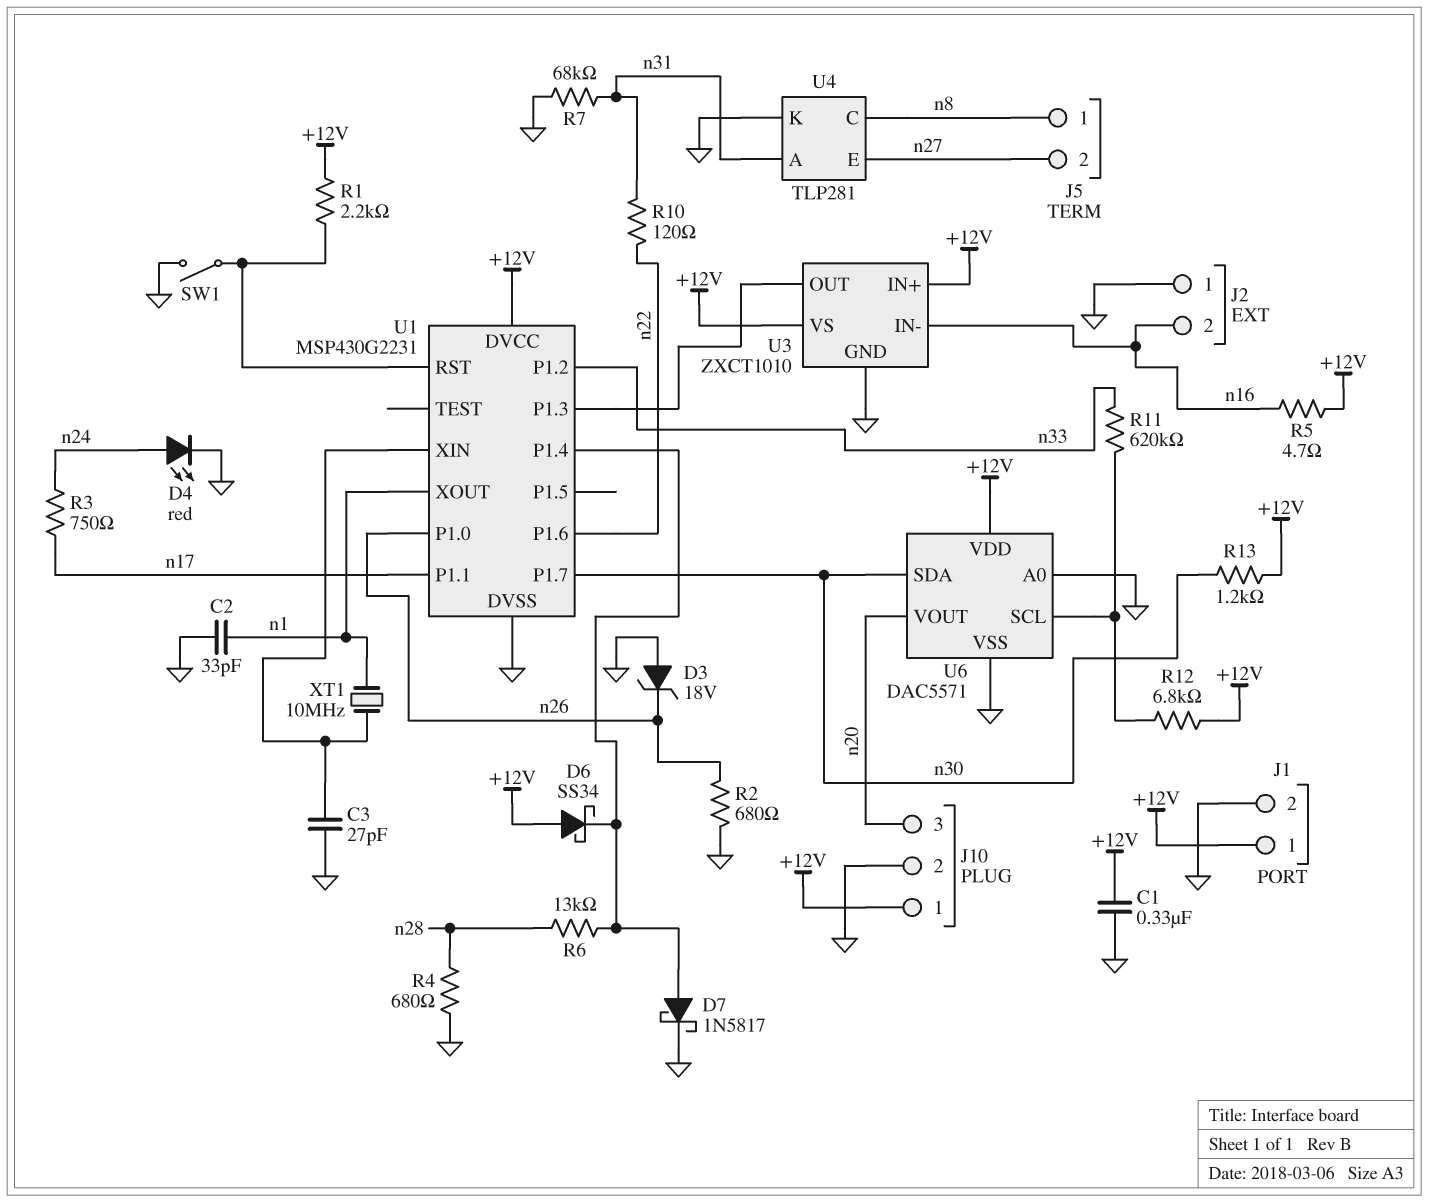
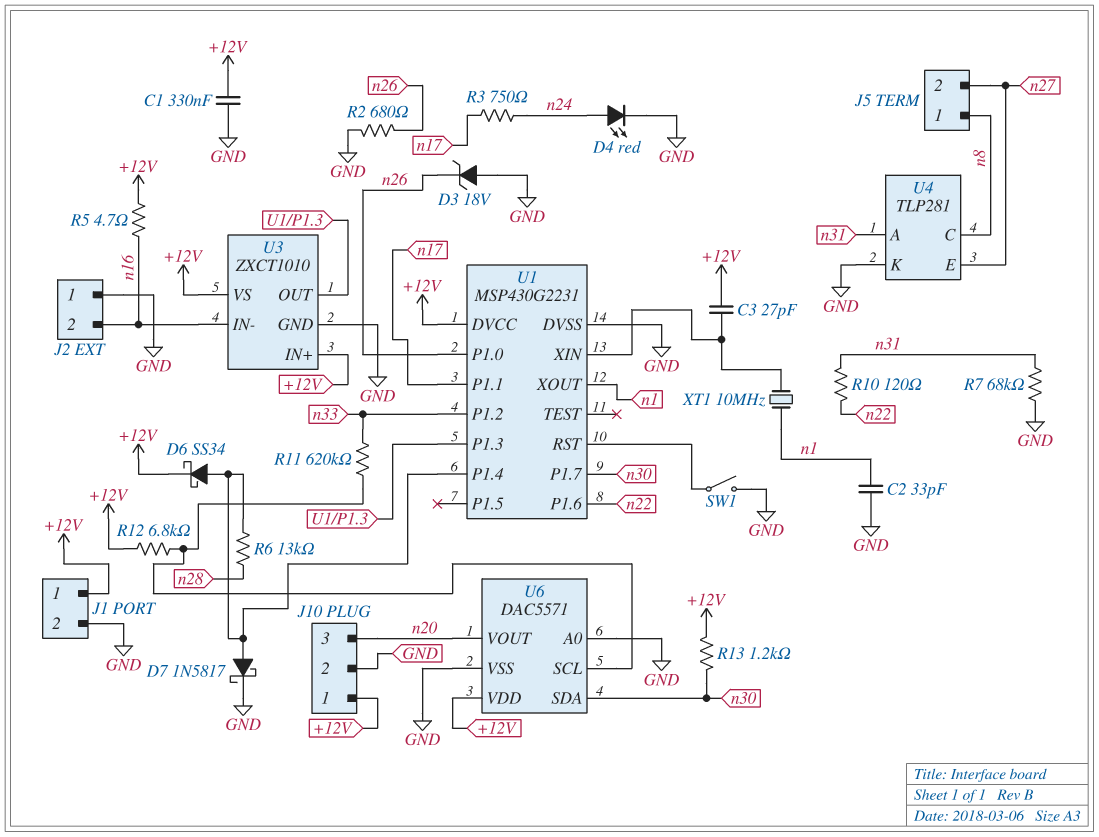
C3: 27pF (GND, U1/XIN) -> 27pF (+12V, U1/XIN)
D6: schottky SS34 (A +12V, K U1/P1.4) -> schottky SS34 (A U1/P1.4, K +12V)
R1: 2.2k (+12V, U1/RST) -> none
R4: 680 (GND, n28) -> none

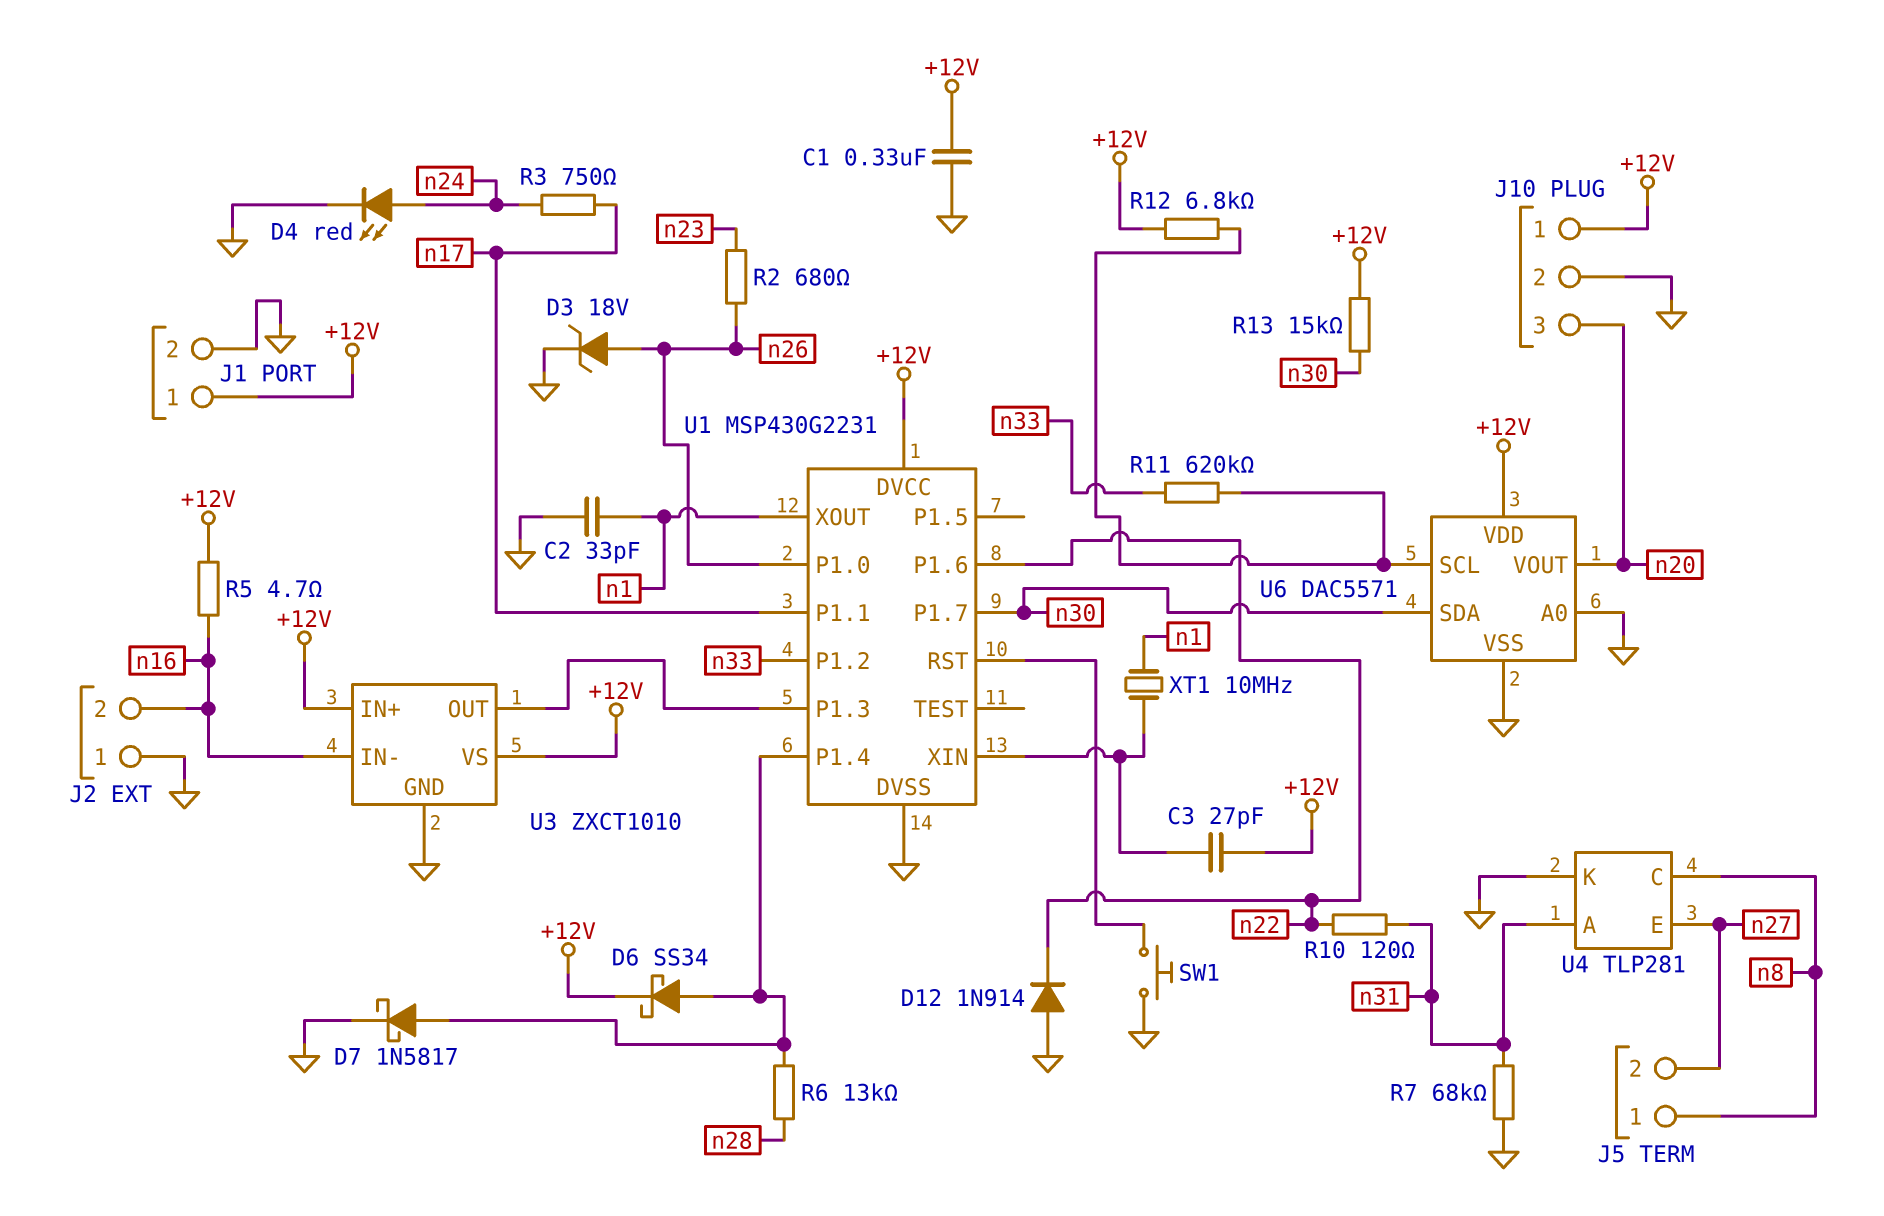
D3: zener 18V (A GND, K n26) -> zener 18V (A n26, K GND)
D12: none -> diode 1N914 (A GND, K n22)
R2: 680 (GND, n26) -> 680 (n23, n26)
R13: 1.2k (+12V, n30) -> 15k (+12V, n30)
SW1: switch (GND, U1/RST) -> button (GND, U1/RST)

